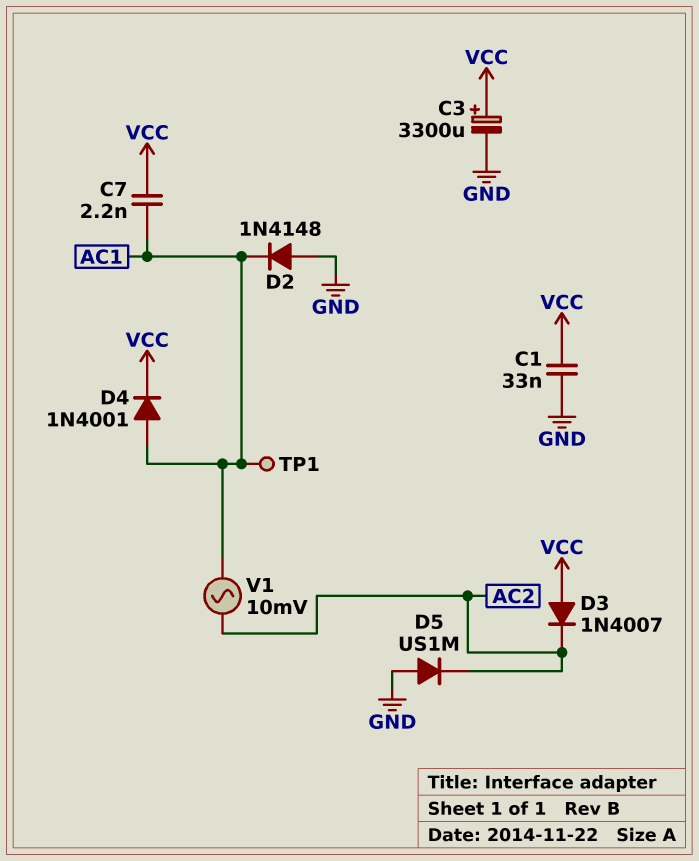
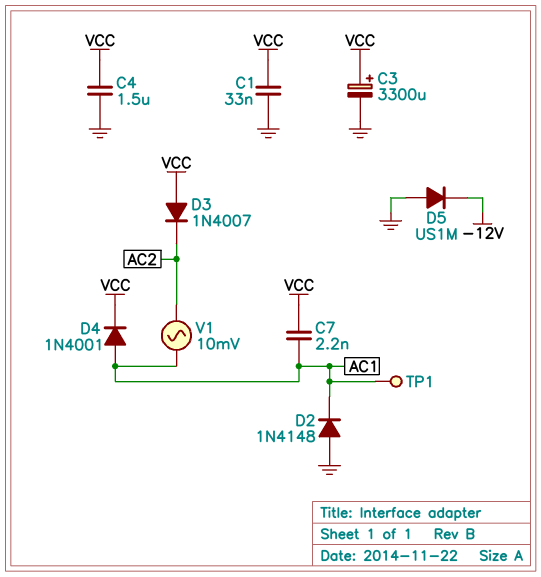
C4: none -> 1.5uF (GND, VCC)
D5: diode US1M (A GND, K AC2) -> diode US1M (A GND, K -12V)

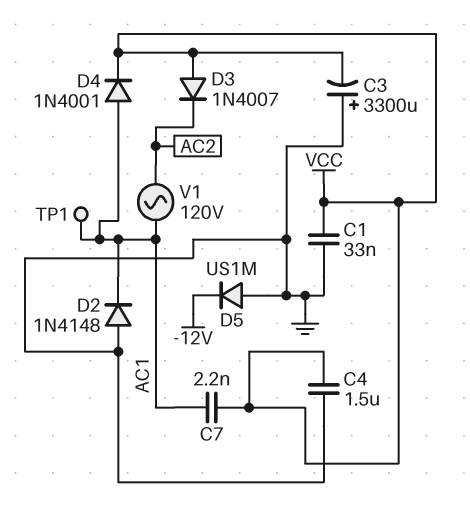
C3: 3300uF (plus VCC, minus GND) -> 3300uF (plus GND, minus VCC)
V1: AC 10mV (AC1, AC2) -> AC 120V (AC1, AC2)

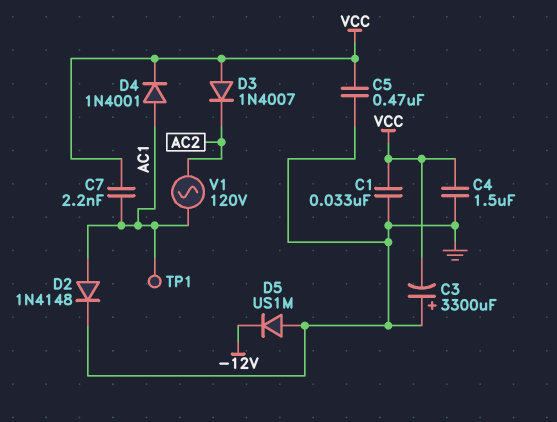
C5: none -> 470nF (GND, VCC)
D2: diode 1N4148 (A GND, K AC1) -> diode 1N4148 (A AC1, K GND)

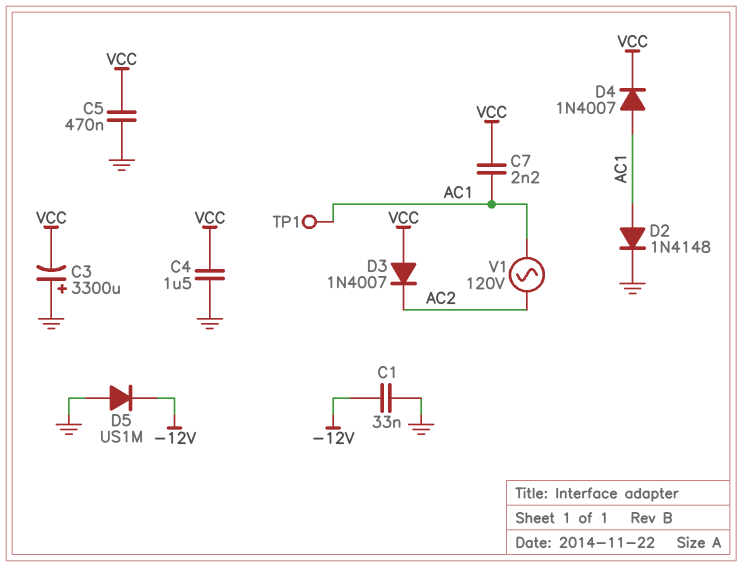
C1: 33nF (GND, VCC) -> 33nF (-12V, GND)
D4: diode 1N4001 (A AC1, K VCC) -> diode 1N4007 (A AC1, K VCC)

